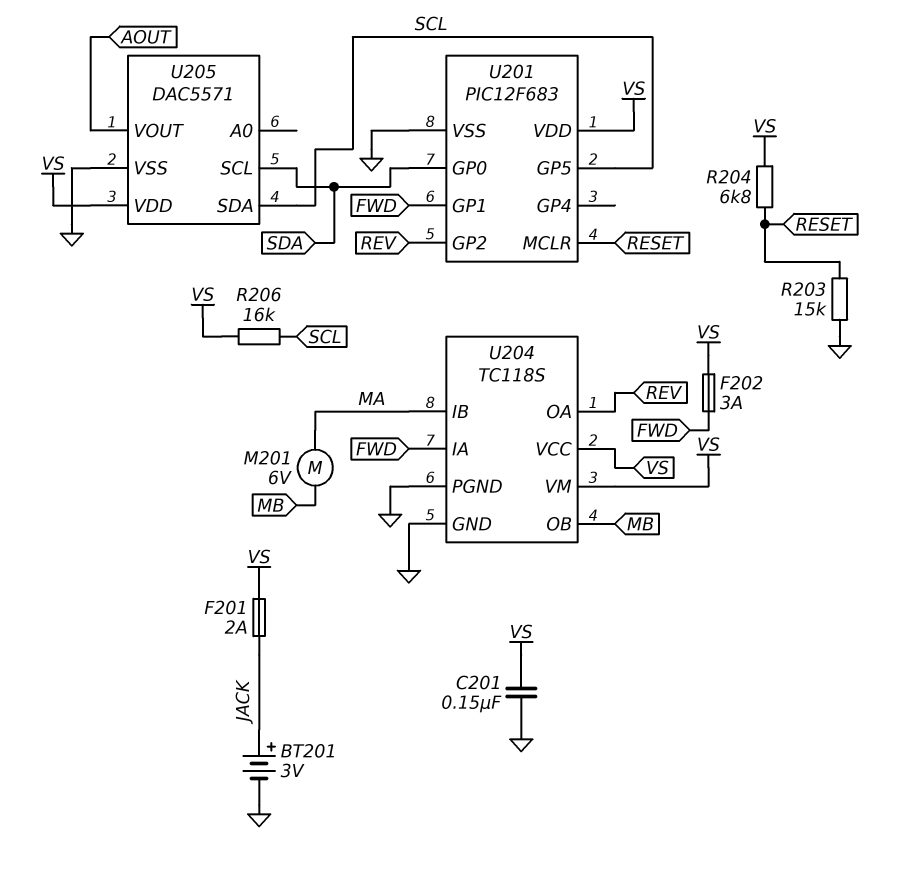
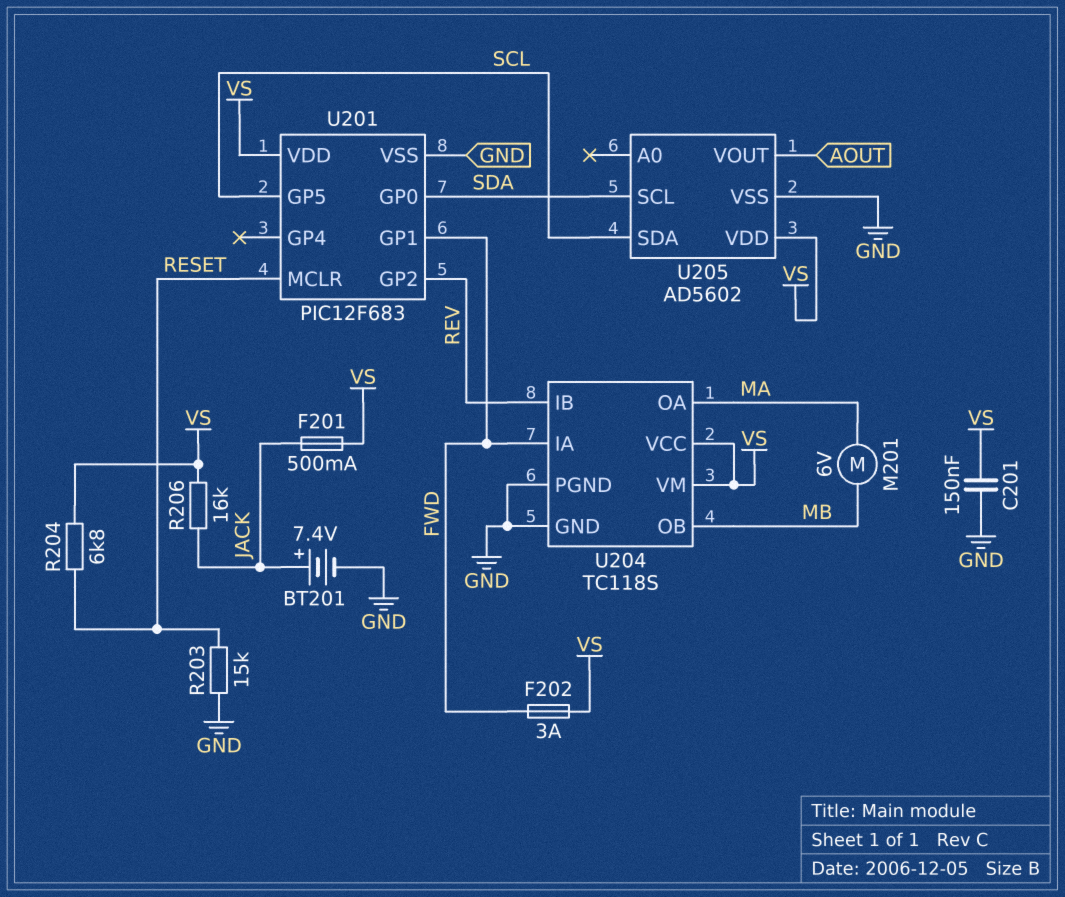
BT201: 3V (plus JACK, minus GND) -> 7.4V (plus JACK, minus GND)
F201: 2A (JACK, VS) -> 500mA (JACK, VS)
R206: 16k (SCL, VS) -> 16k (JACK, VS)
U204 pin IB: MA -> REV
U204 pin OA: REV -> MA
U205: DAC5571 -> AD5602

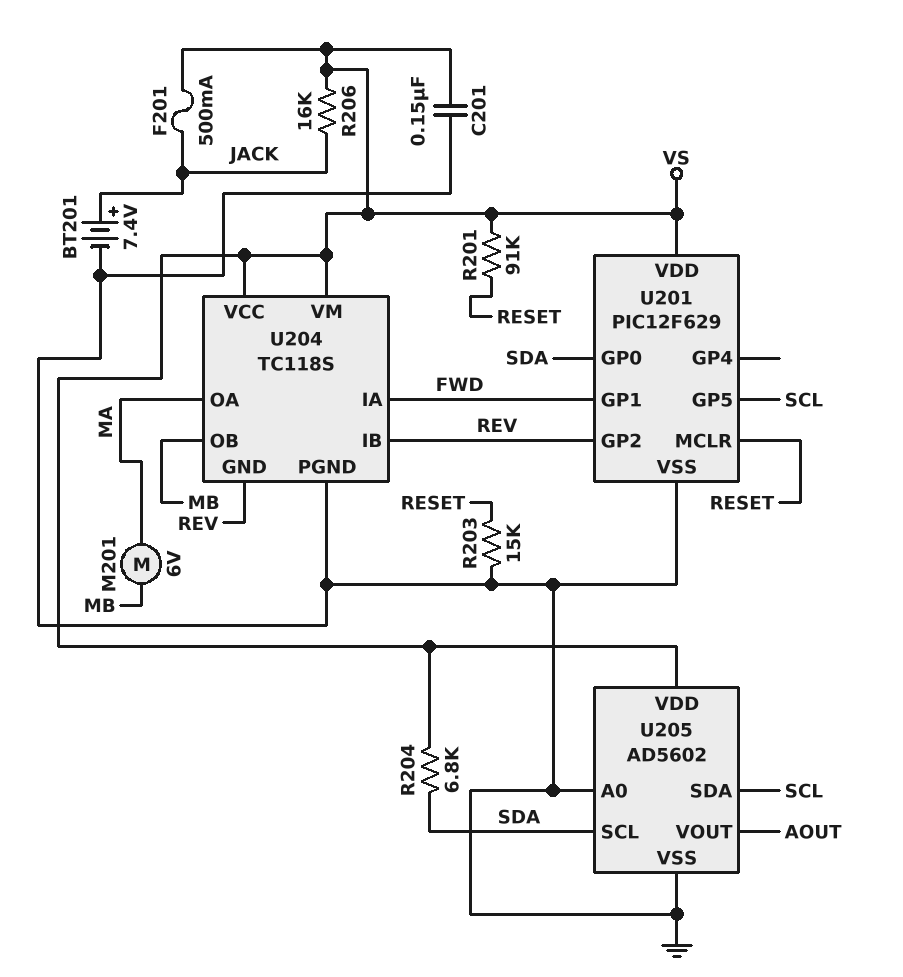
F202: 3A (FWD, VS) -> none
R201: none -> 91k (RESET, VS)
R204: 6.8k (RESET, VS) -> 6.8k (SDA, VS)
U201: PIC12F683 -> PIC12F629
U204 pin GND: GND -> REV
U205 pin A0: none -> GND

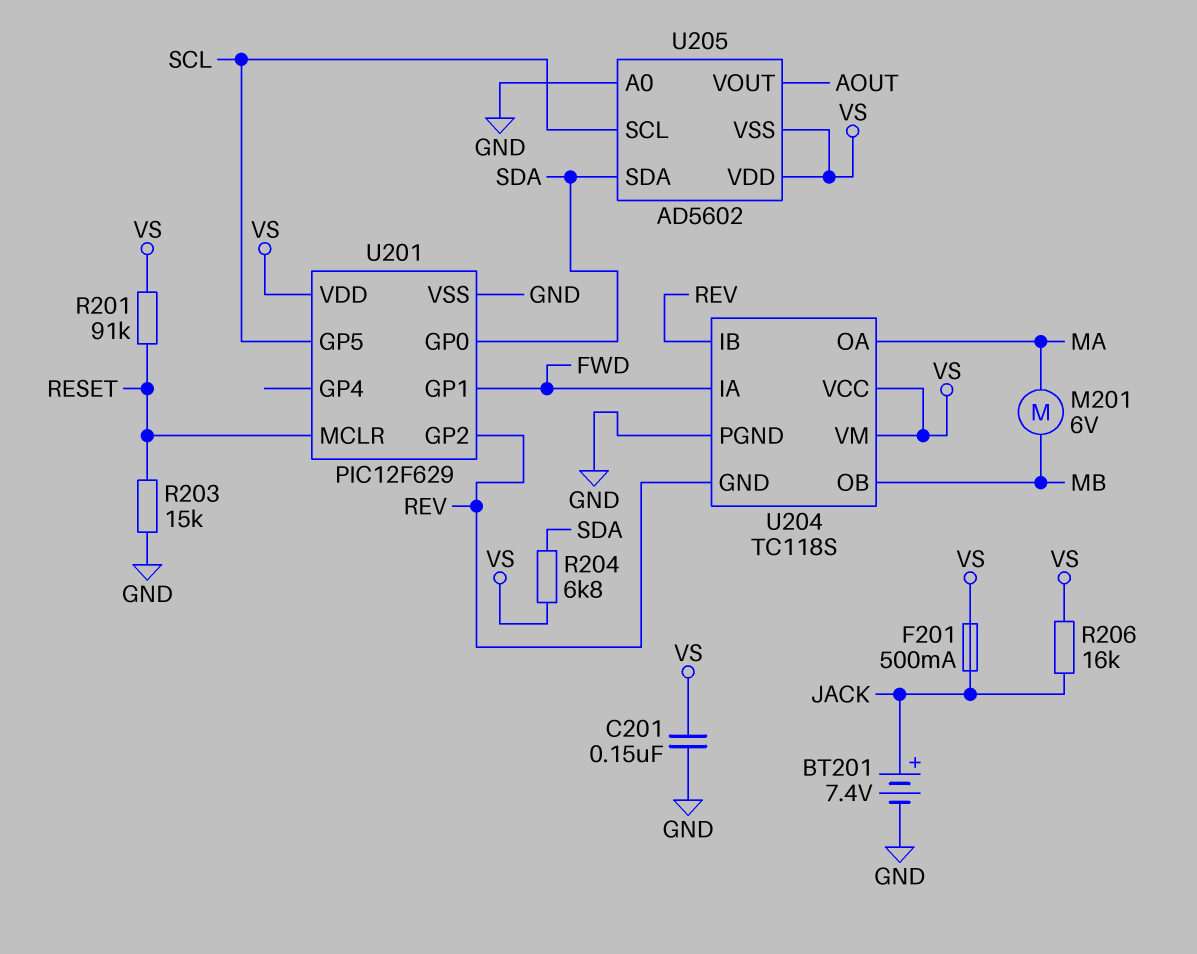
U205 pin SCL: SDA -> SCL
U205 pin SDA: SCL -> SDA
U205 pin VSS: GND -> VS

